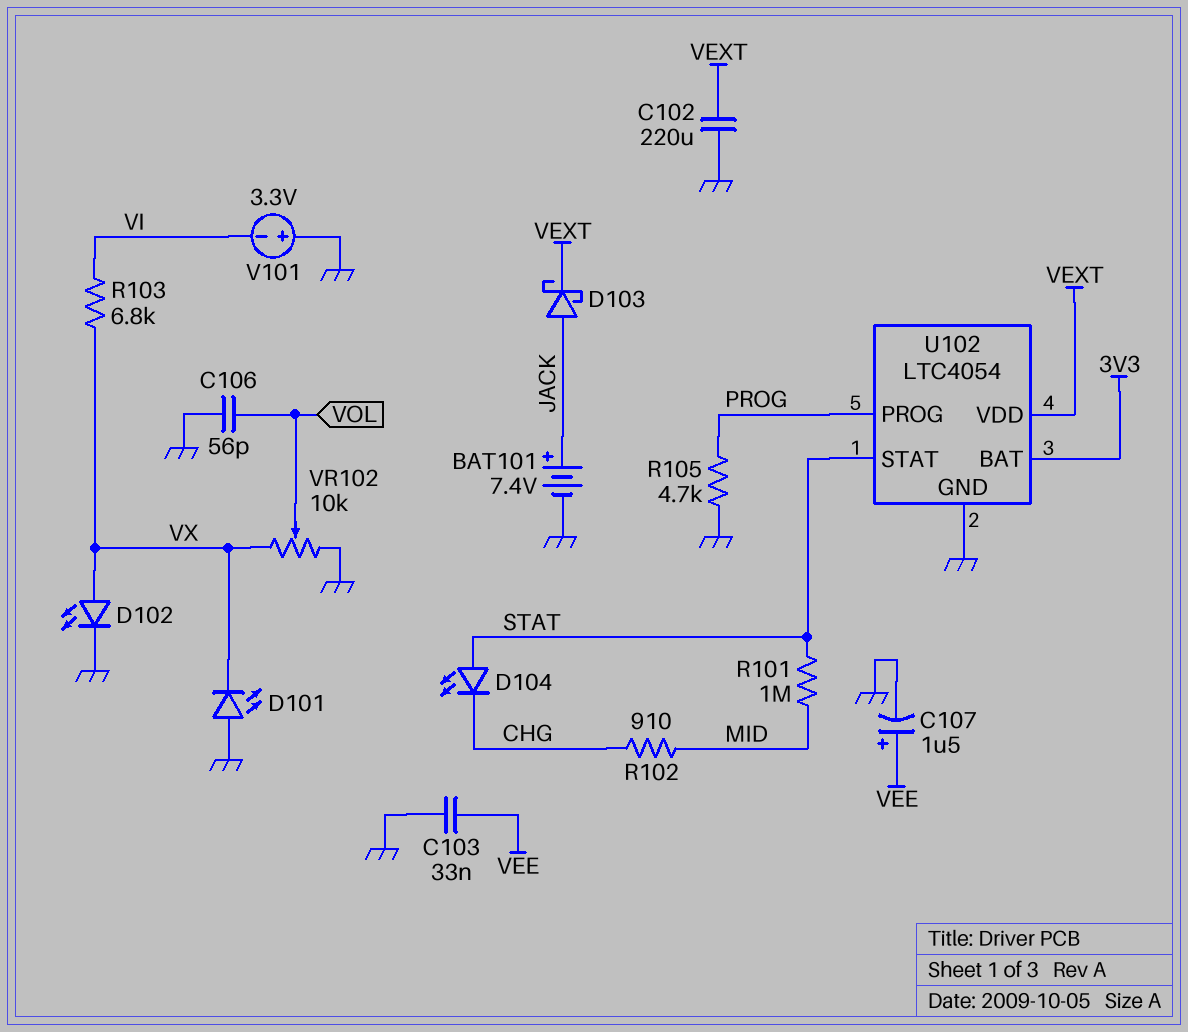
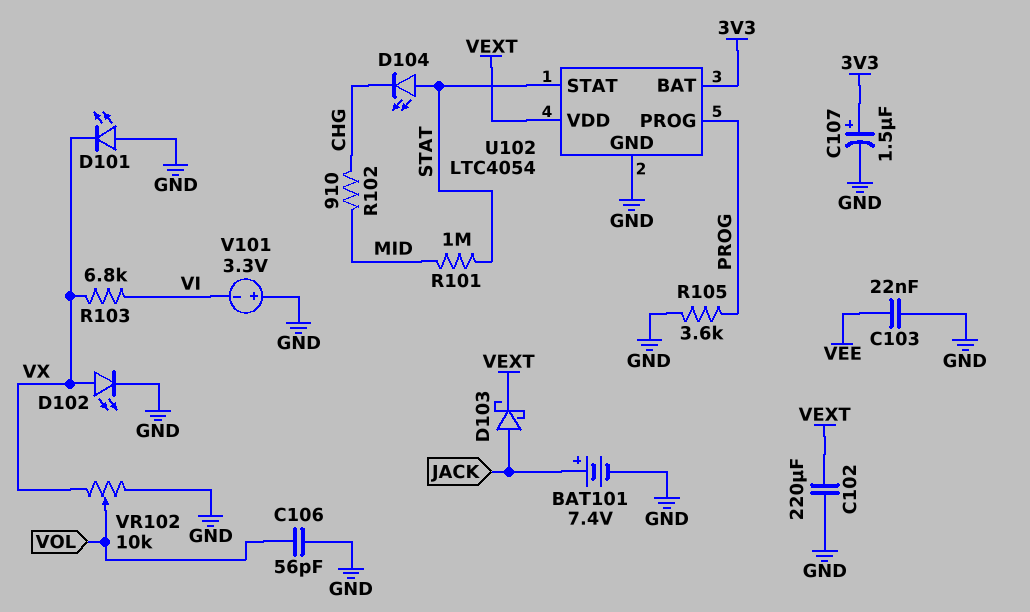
C103: 33nF (GND, VEE) -> 22nF (GND, VEE)
C107: 1.5uF (plus VEE, minus GND) -> 1.5uF (plus 3V3, minus GND)
R105: 4.7k (GND, PROG) -> 3.6k (GND, PROG)

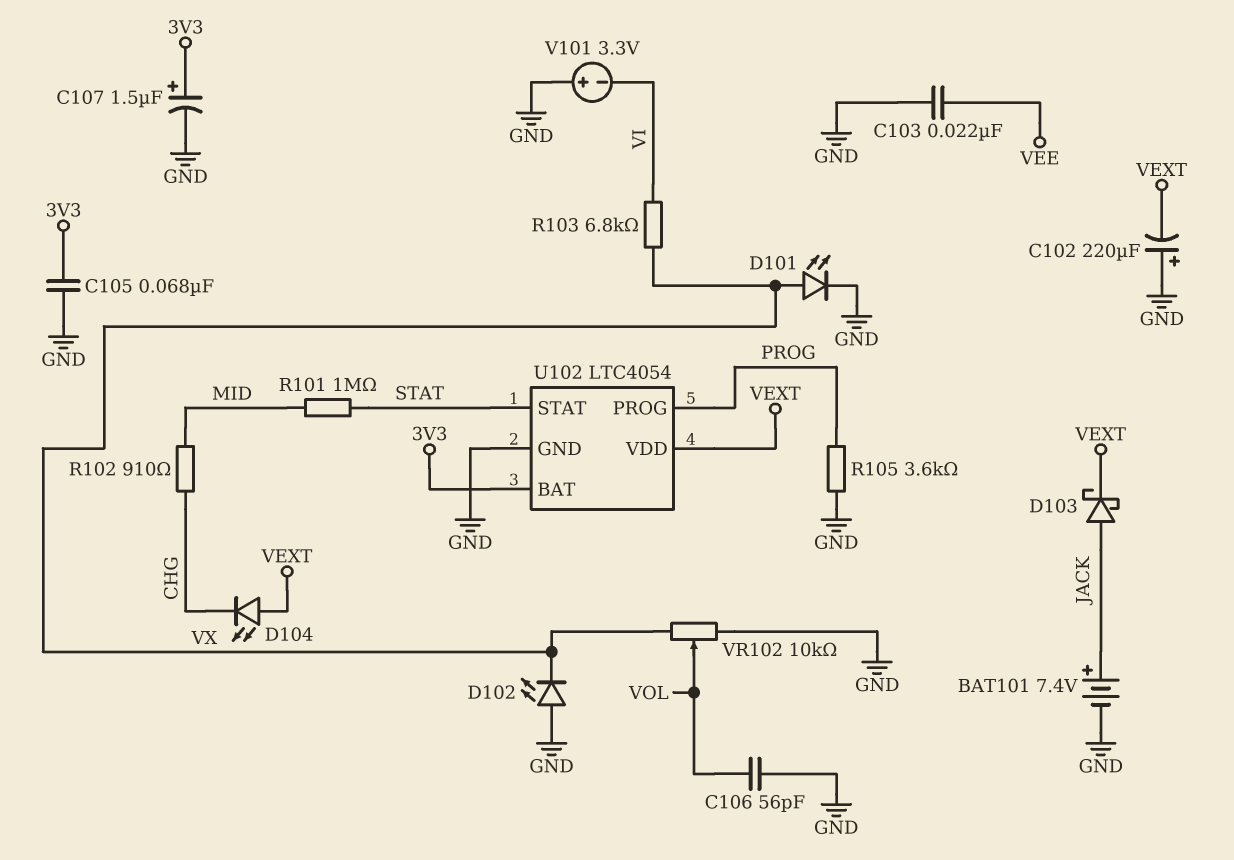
C102: 220uF (GND, VEXT) -> 220uF (plus GND, minus VEXT)
C105: none -> 68nF (3V3, GND)
D101: LED (A GND, K VX) -> LED (A VX, K GND)
D102: LED (A VX, K GND) -> LED (A GND, K VX)
D104: LED (A STAT, K CHG) -> LED (A VEXT, K CHG)

